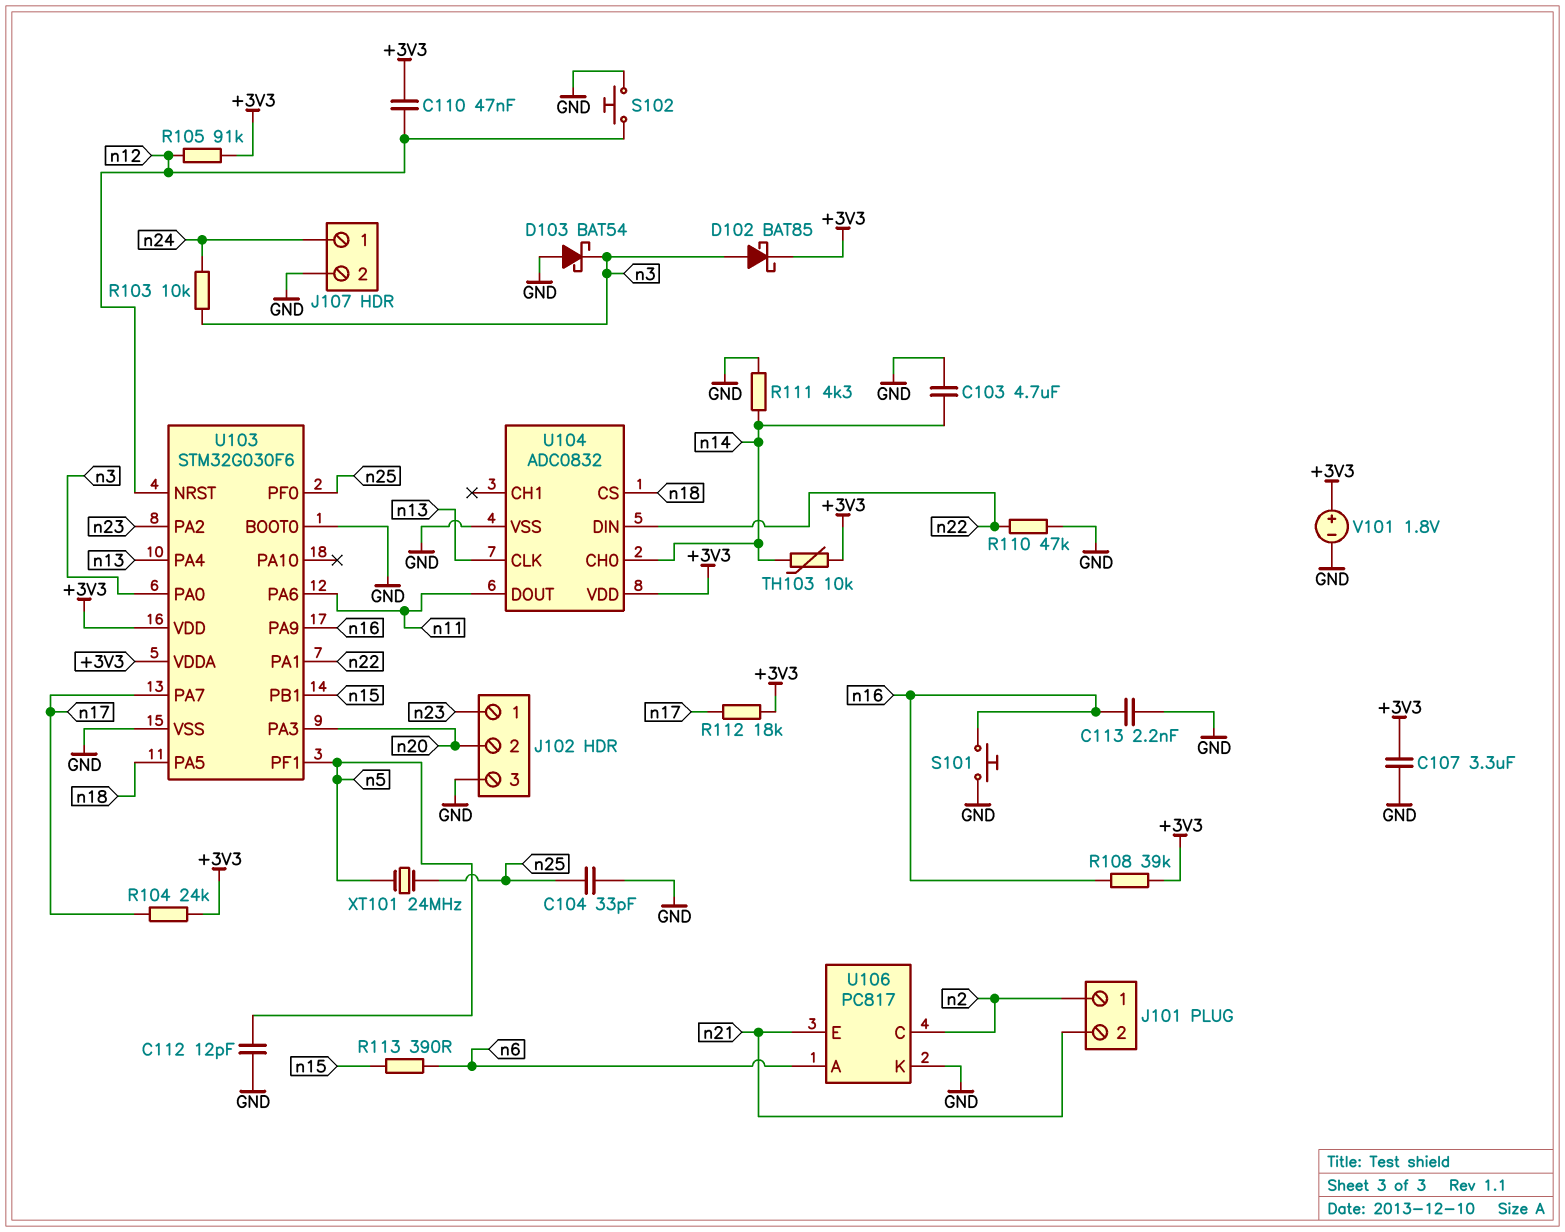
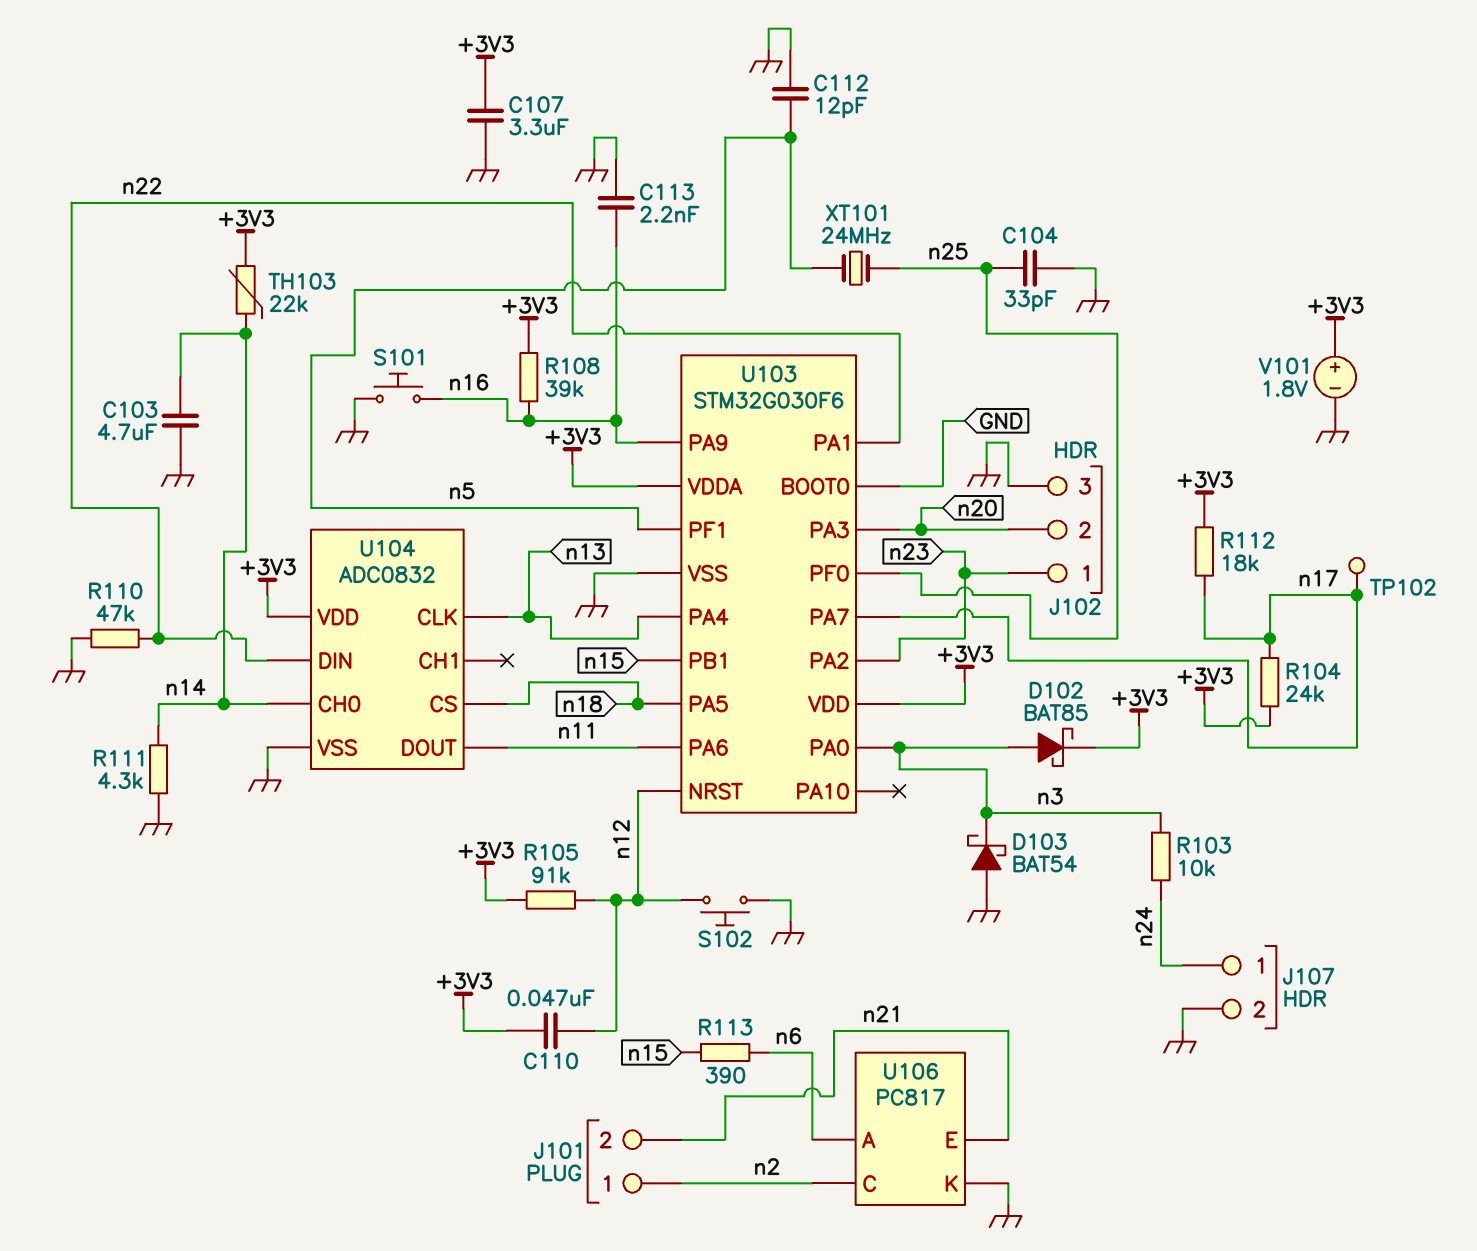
TH103: 10k (+3V3, n14) -> 22k (+3V3, n14)
TP102: none -> test point (n17)

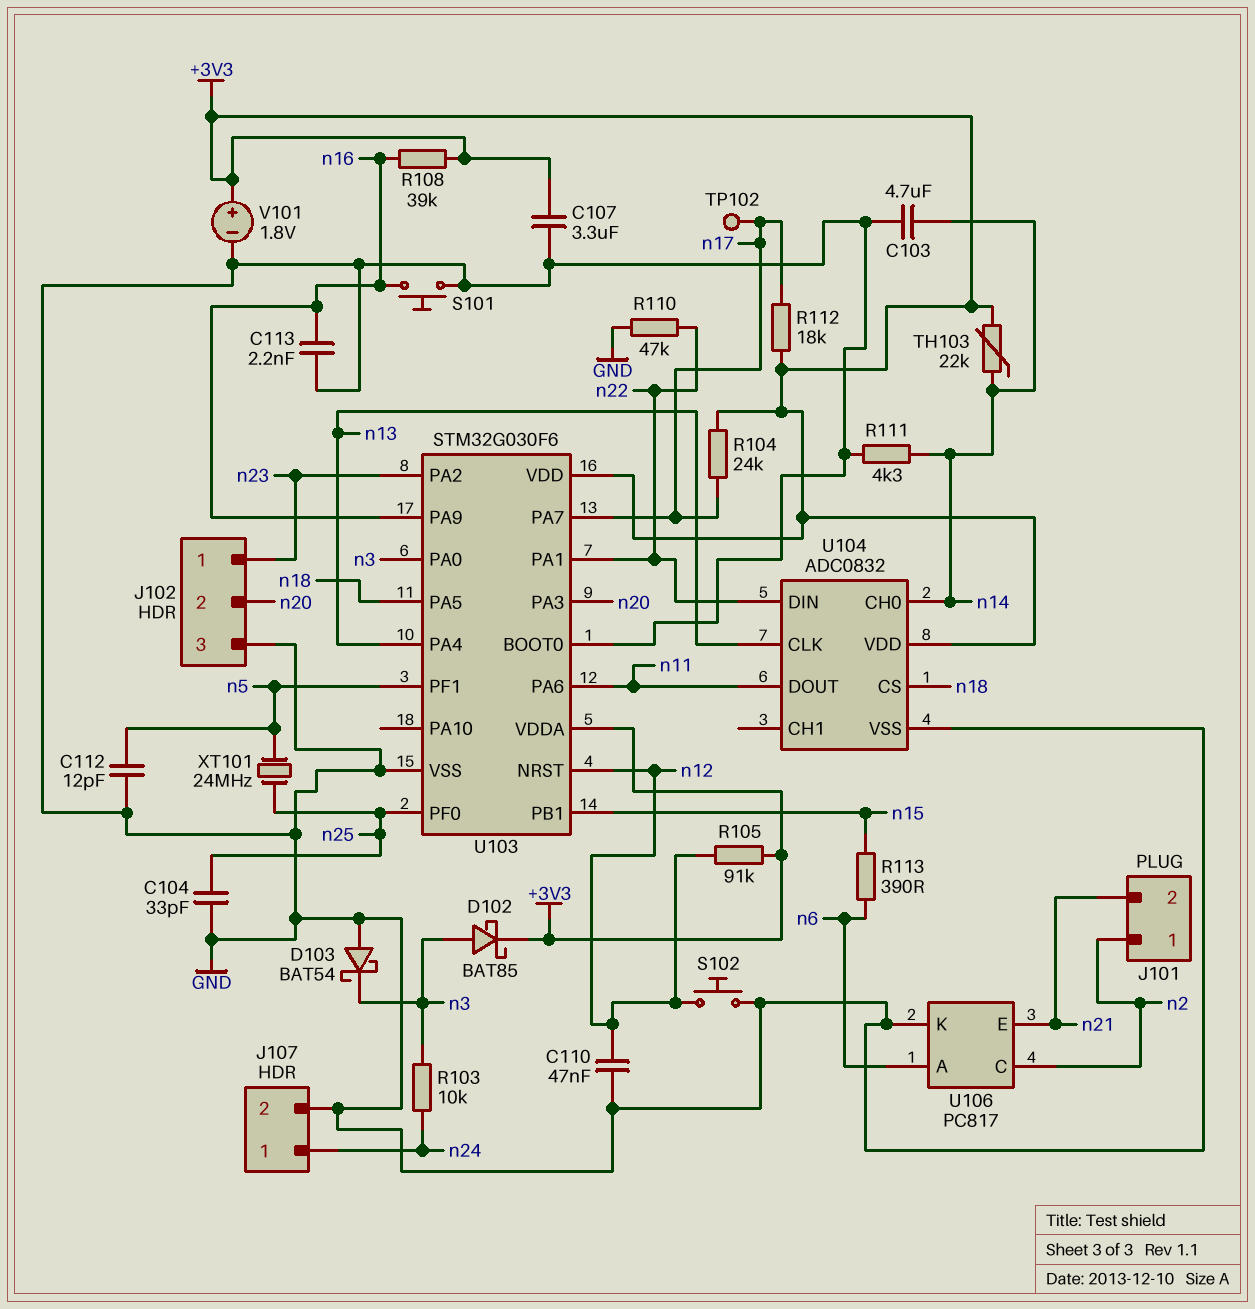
C110: 47nF (+3V3, n12) -> 47nF (GND, n12)

